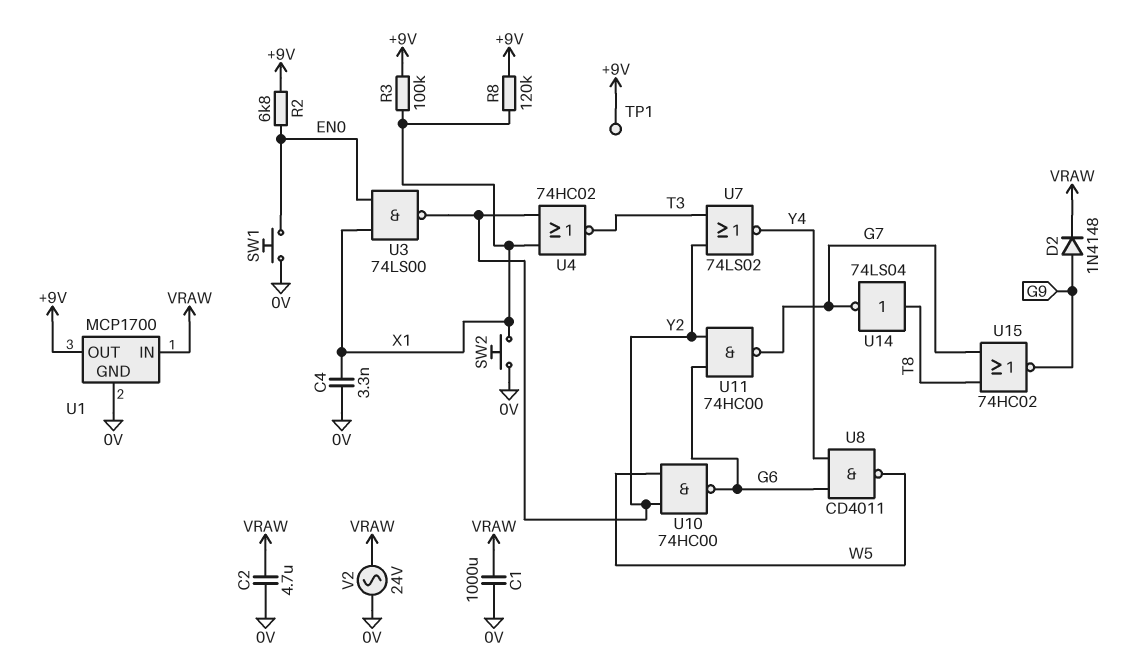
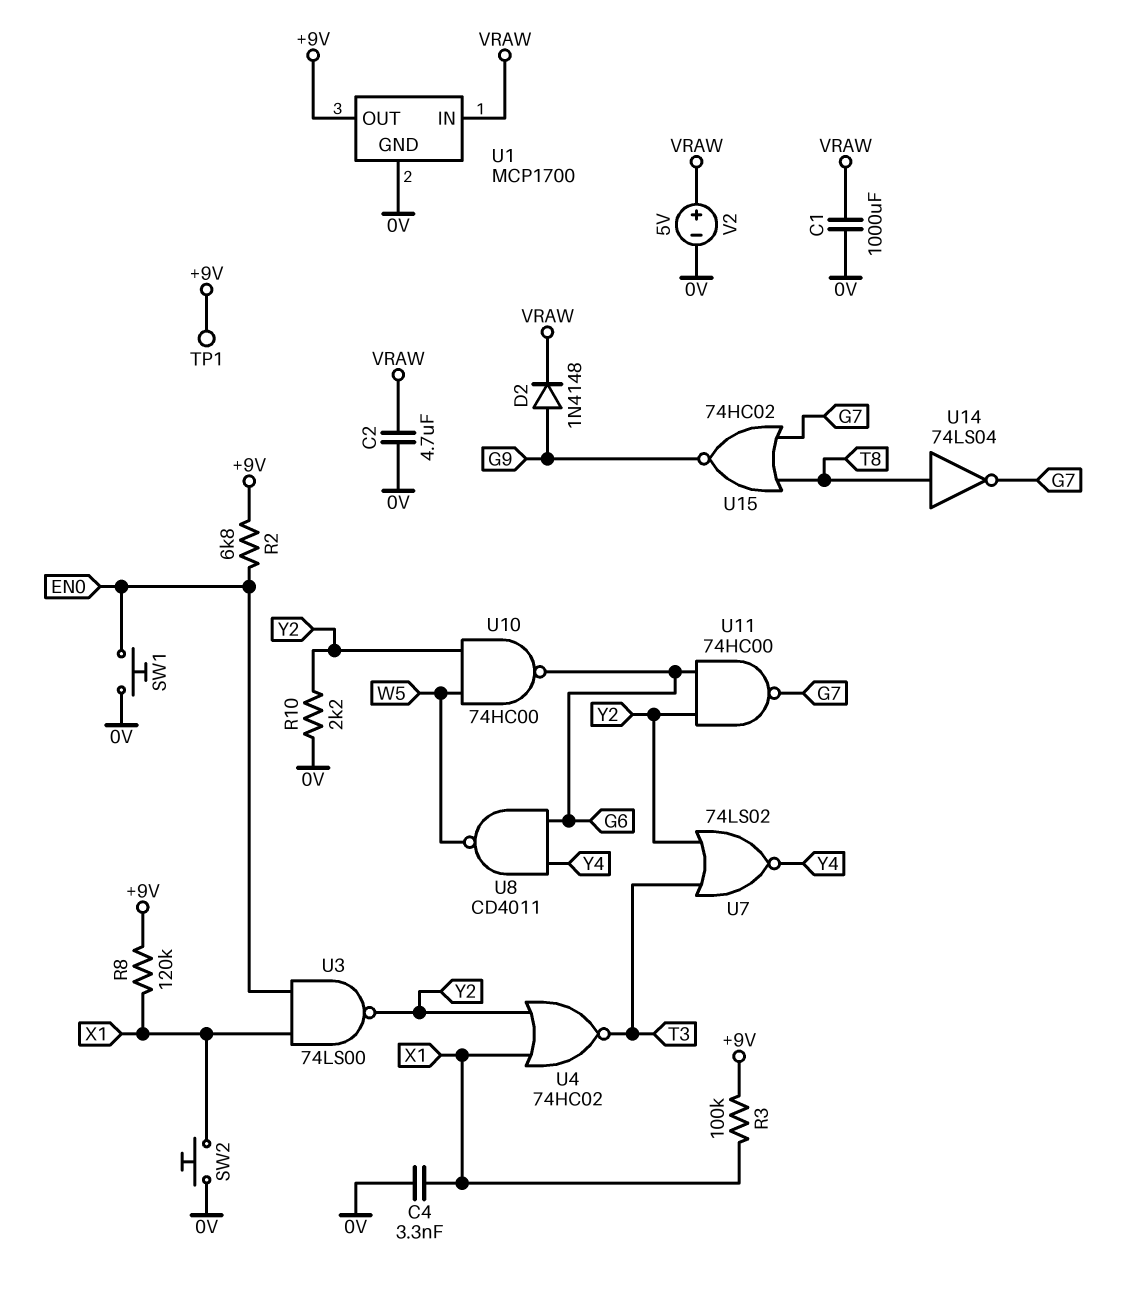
R10: none -> 2.2k (0V, Y2)
V2: AC 24V (0V, VRAW) -> 5V (plus VRAW, minus 0V)

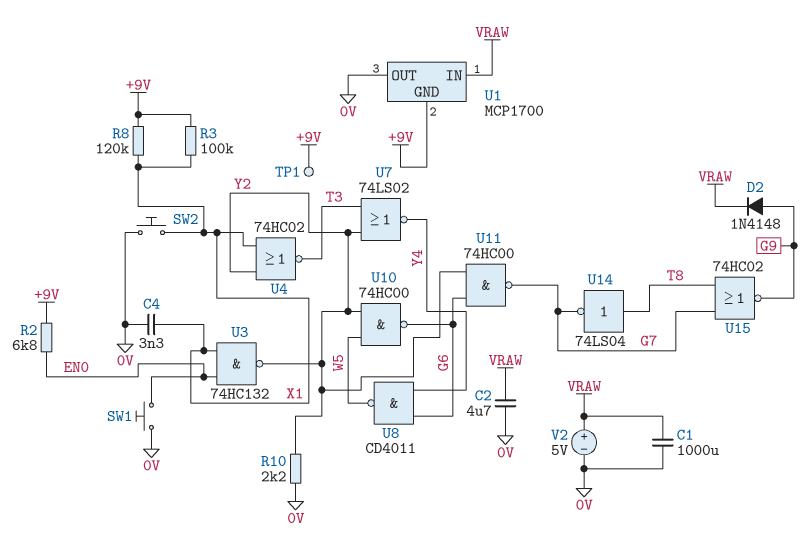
U1 pin GND: 0V -> +9V
U1 pin OUT: +9V -> 0V
U3: NAND 74LS00 (in EN0, in X1, out Y2) -> NAND 74HC132 (in EN0, in X1, out Y2)

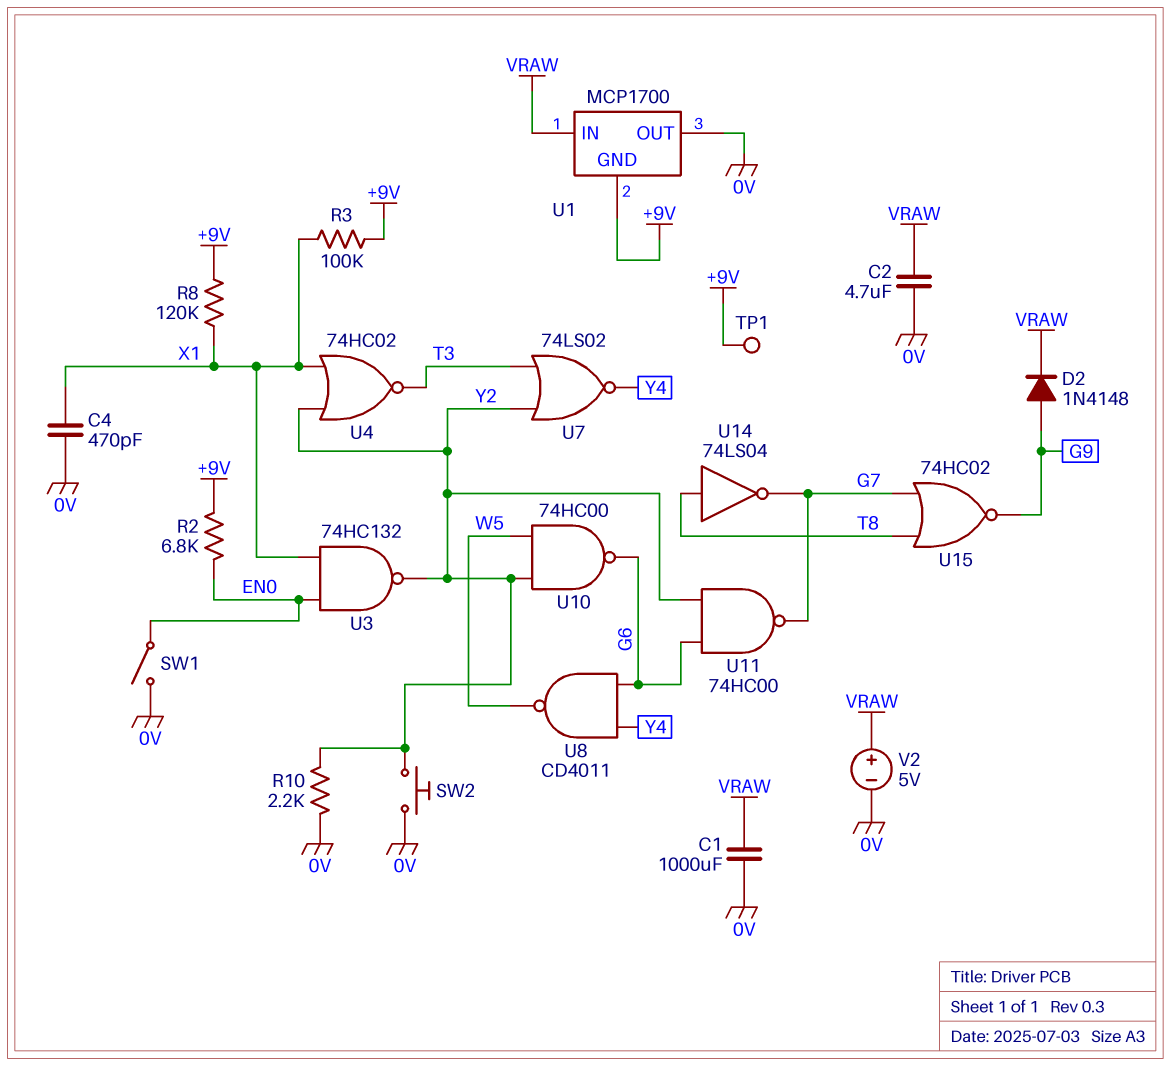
C4: 3.3nF (0V, X1) -> 470pF (0V, X1)
SW1: button (0V, EN0) -> switch (0V, EN0)
SW2: button (0V, X1) -> button (0V, Y2)

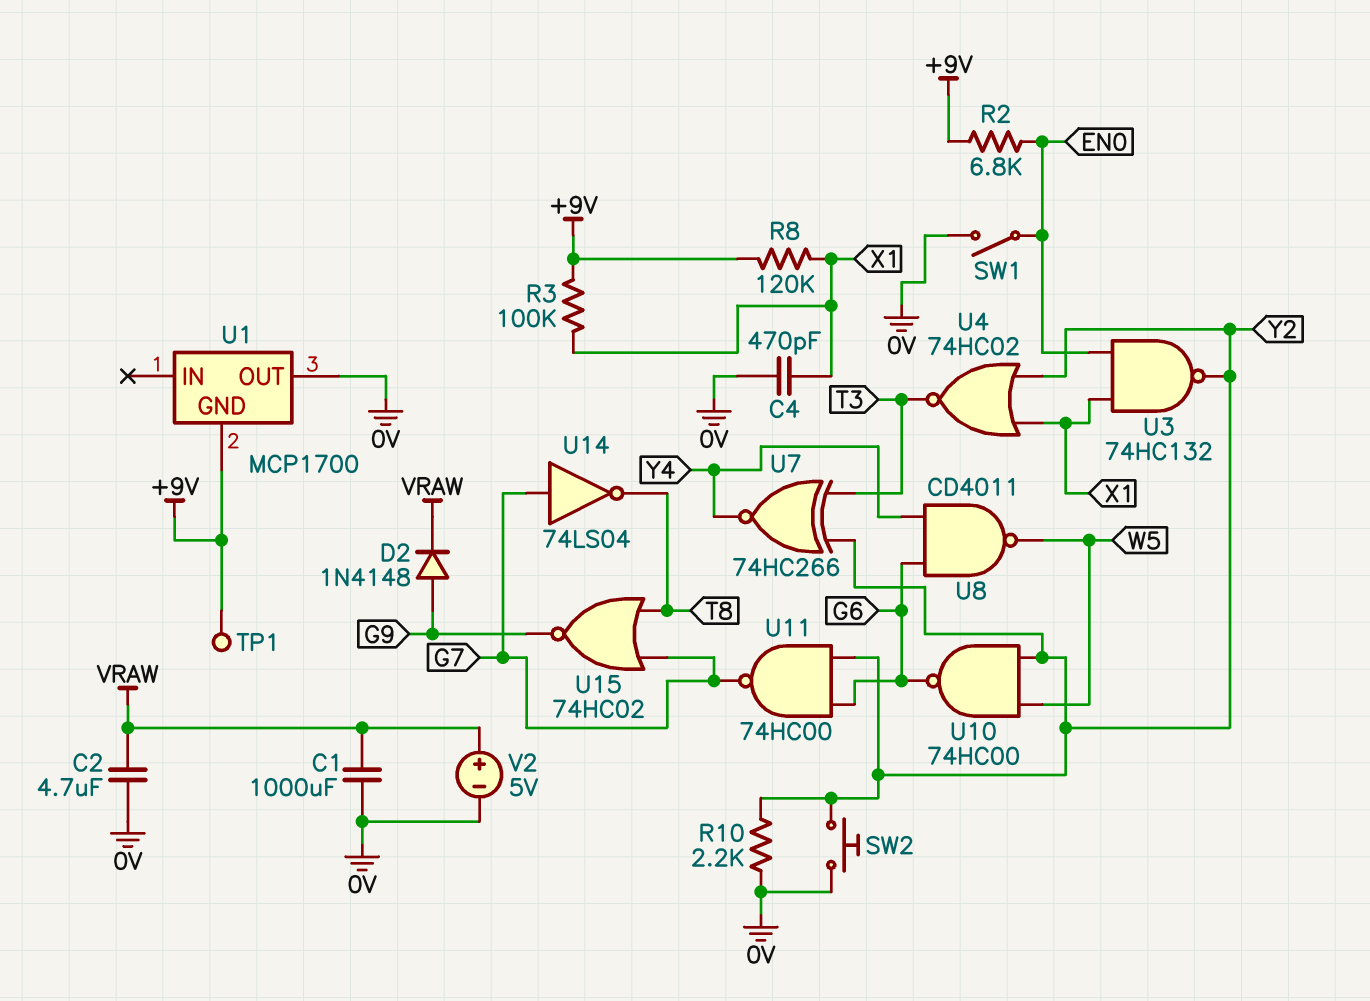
U1 pin IN: VRAW -> none
U7: NOR 74LS02 (in T3, in Y2, out Y4) -> XNOR 74HC266 (in T3, in Y2, out Y4)
U14: NOT 74LS04 (in T8, out G7) -> NOT 74LS04 (in G7, out T8)

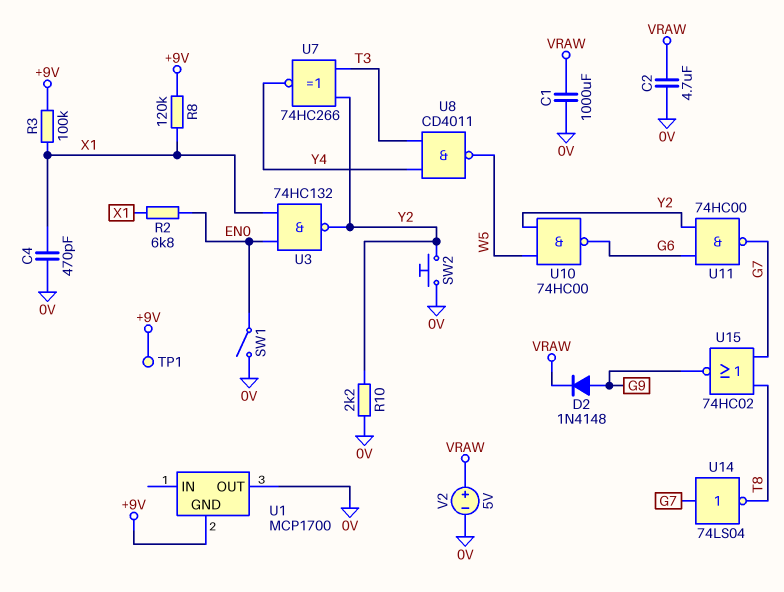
R2: 6.8k (+9V, EN0) -> 6.8k (EN0, X1)
U4: NOR 74HC02 (in X1, in Y2, out T3) -> none
U8: NAND CD4011 (in G6, in Y4, out W5) -> NAND CD4011 (in T3, in Y4, out W5)

